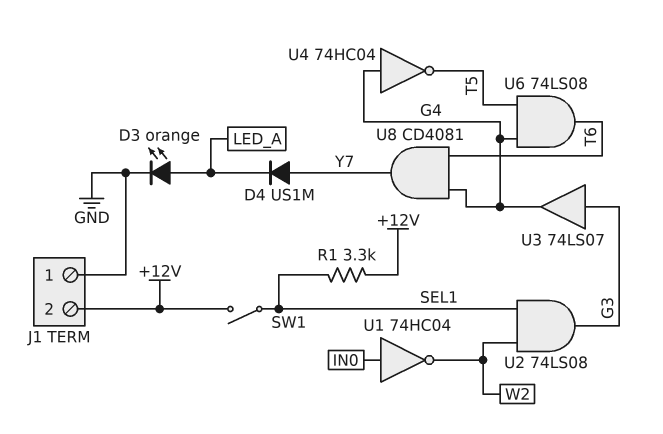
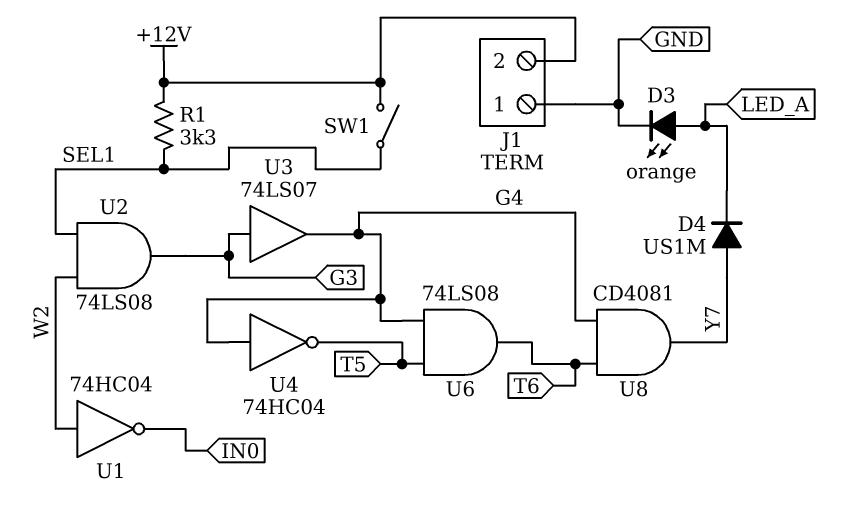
U1: NOT 74HC04 (in IN0, out W2) -> NOT 74HC04 (in W2, out IN0)

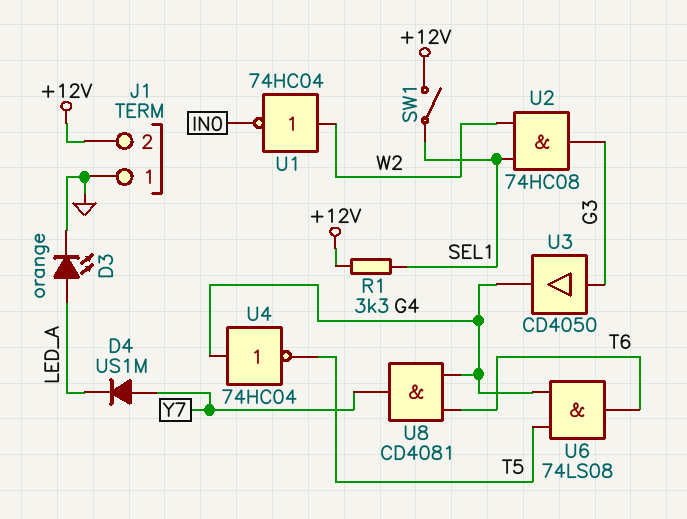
U2: AND 74LS08 (in SEL1, in W2, out G3) -> AND 74HC08 (in SEL1, in W2, out G3)
U3: buffer 74LS07 (in G3, out G4) -> buffer CD4050 (in G3, out G4)

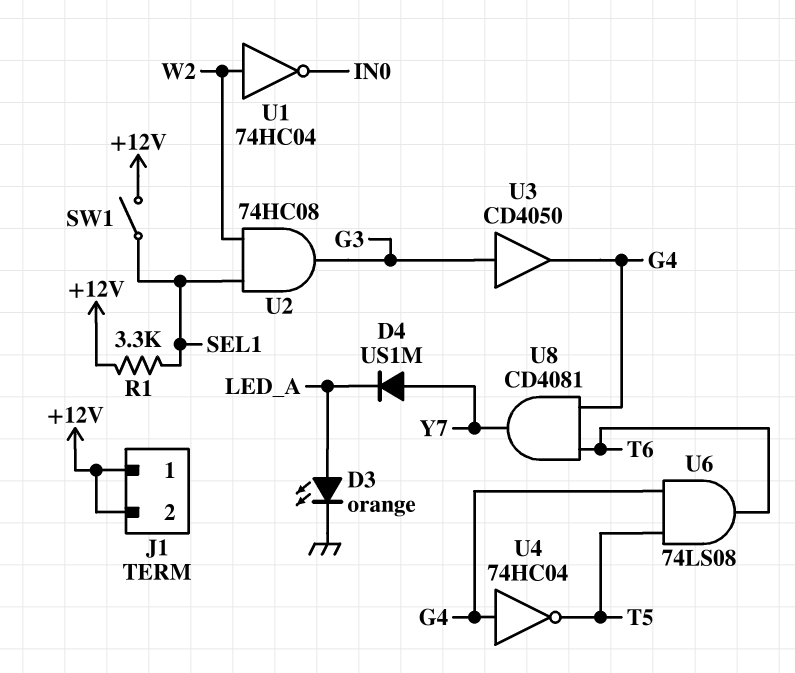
J1 pin 1: GND -> +12V

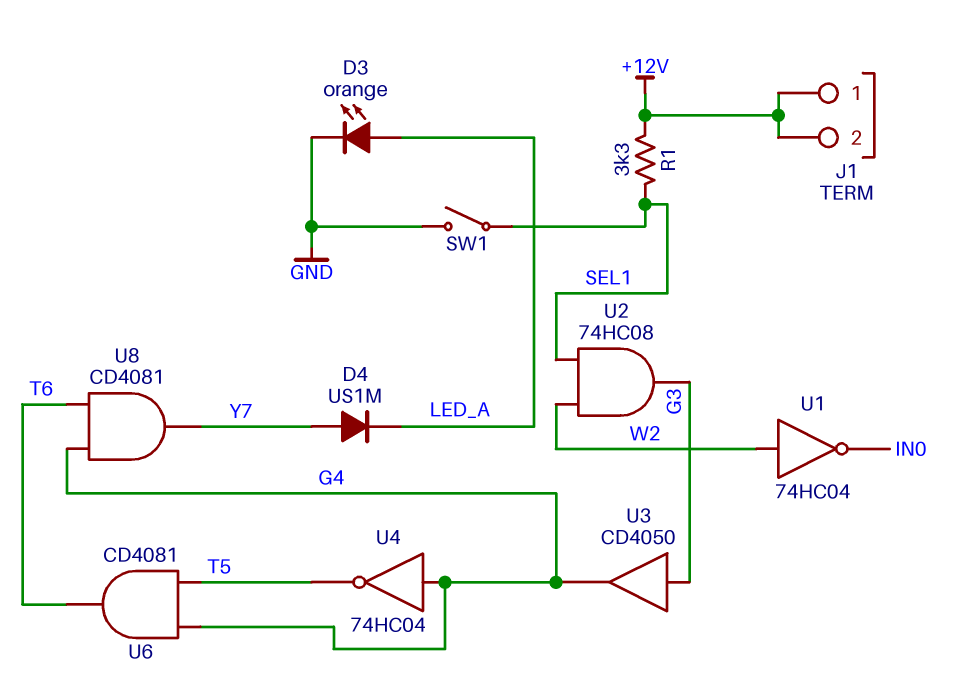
SW1: switch (+12V, SEL1) -> switch (GND, SEL1)
U6: AND 74LS08 (in G4, in T5, out T6) -> AND CD4081 (in G4, in T5, out T6)

